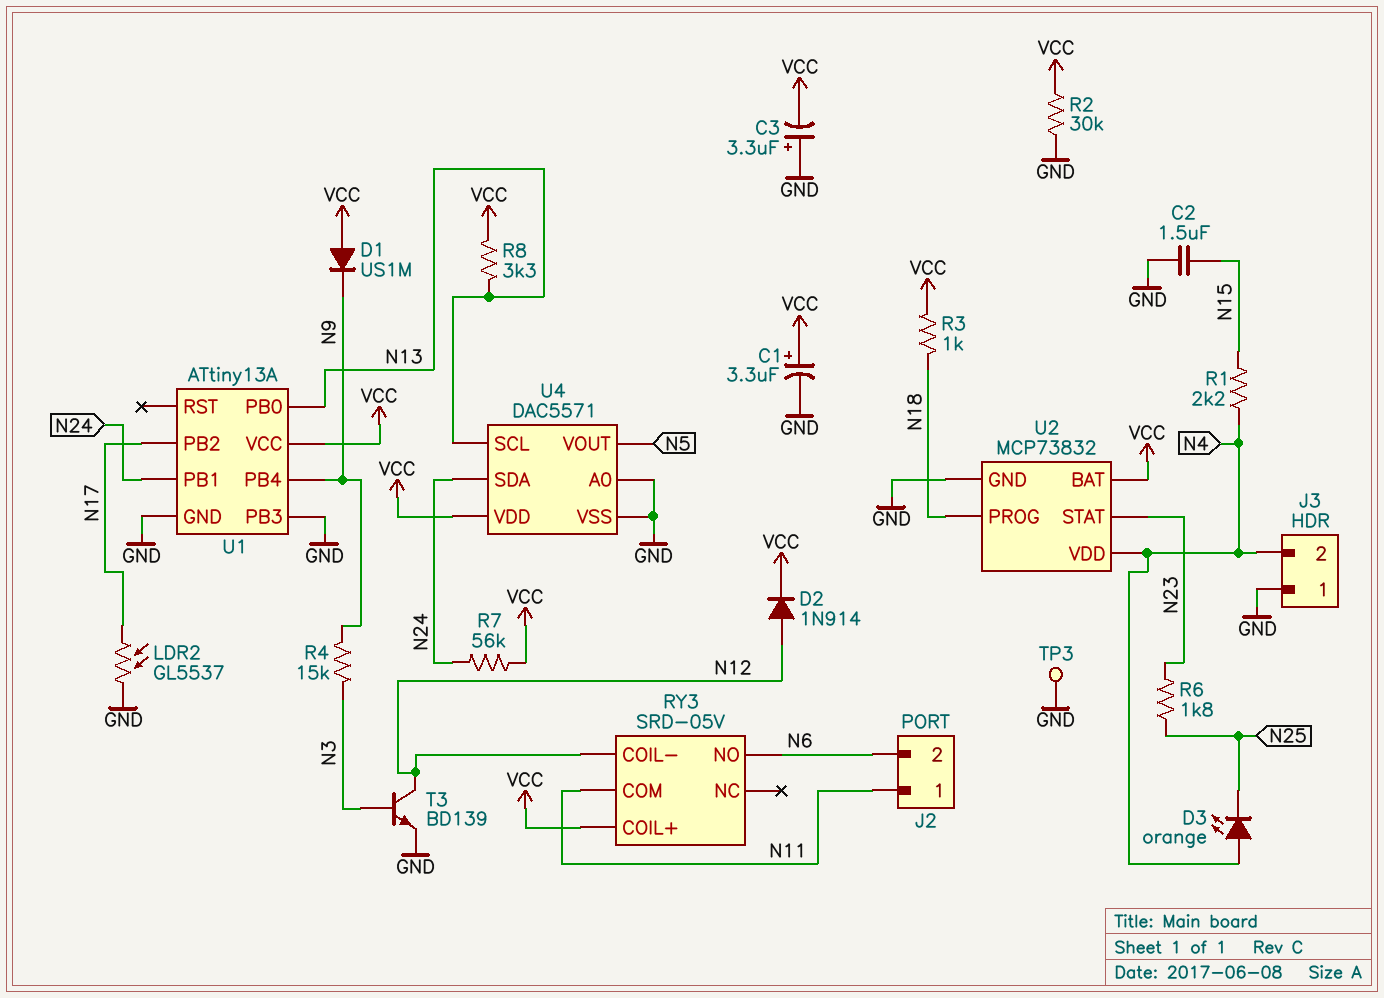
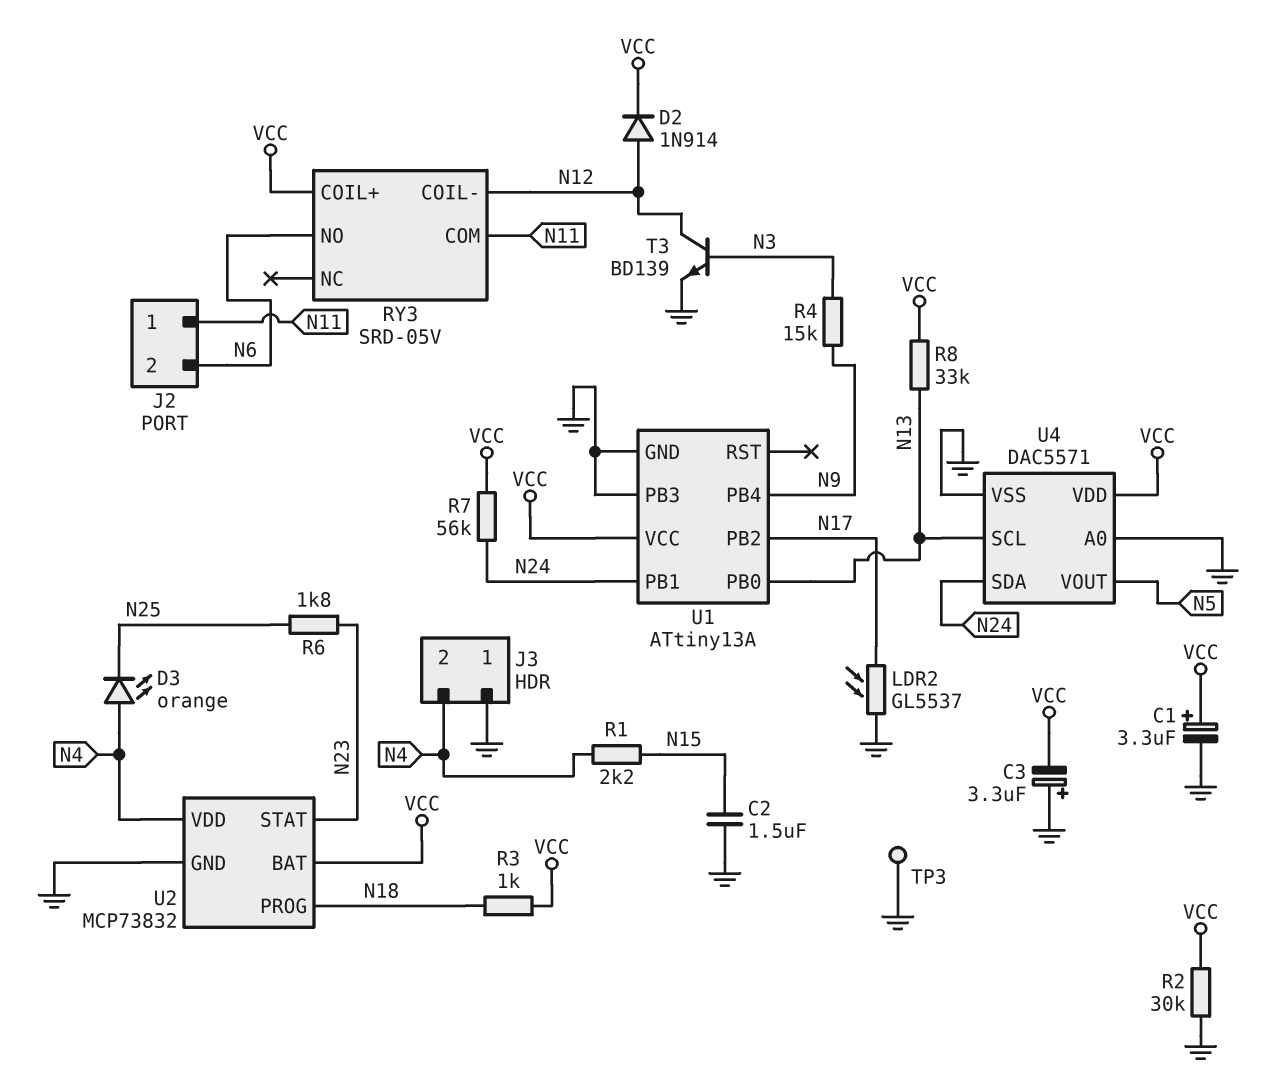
D1: diode US1M (A VCC, K N9) -> none
R8: 3.3k (N13, VCC) -> 33k (N13, VCC)

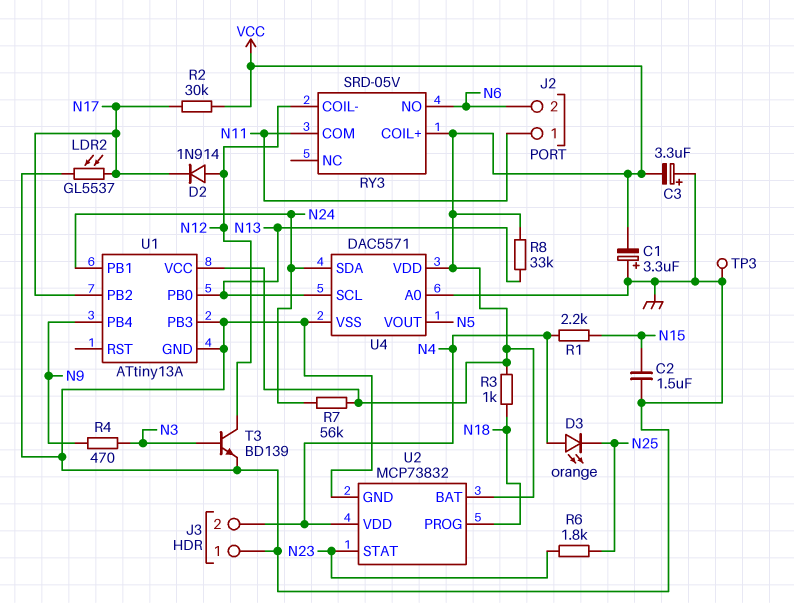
C1: 3.3uF (plus VCC, minus GND) -> 3.3uF (plus GND, minus VCC)
D2: diode 1N914 (A N12, K VCC) -> diode 1N914 (A N12, K N17)
R2: 30k (GND, VCC) -> 30k (N17, VCC)
R4: 15k (N3, N9) -> 470 (N3, N9)

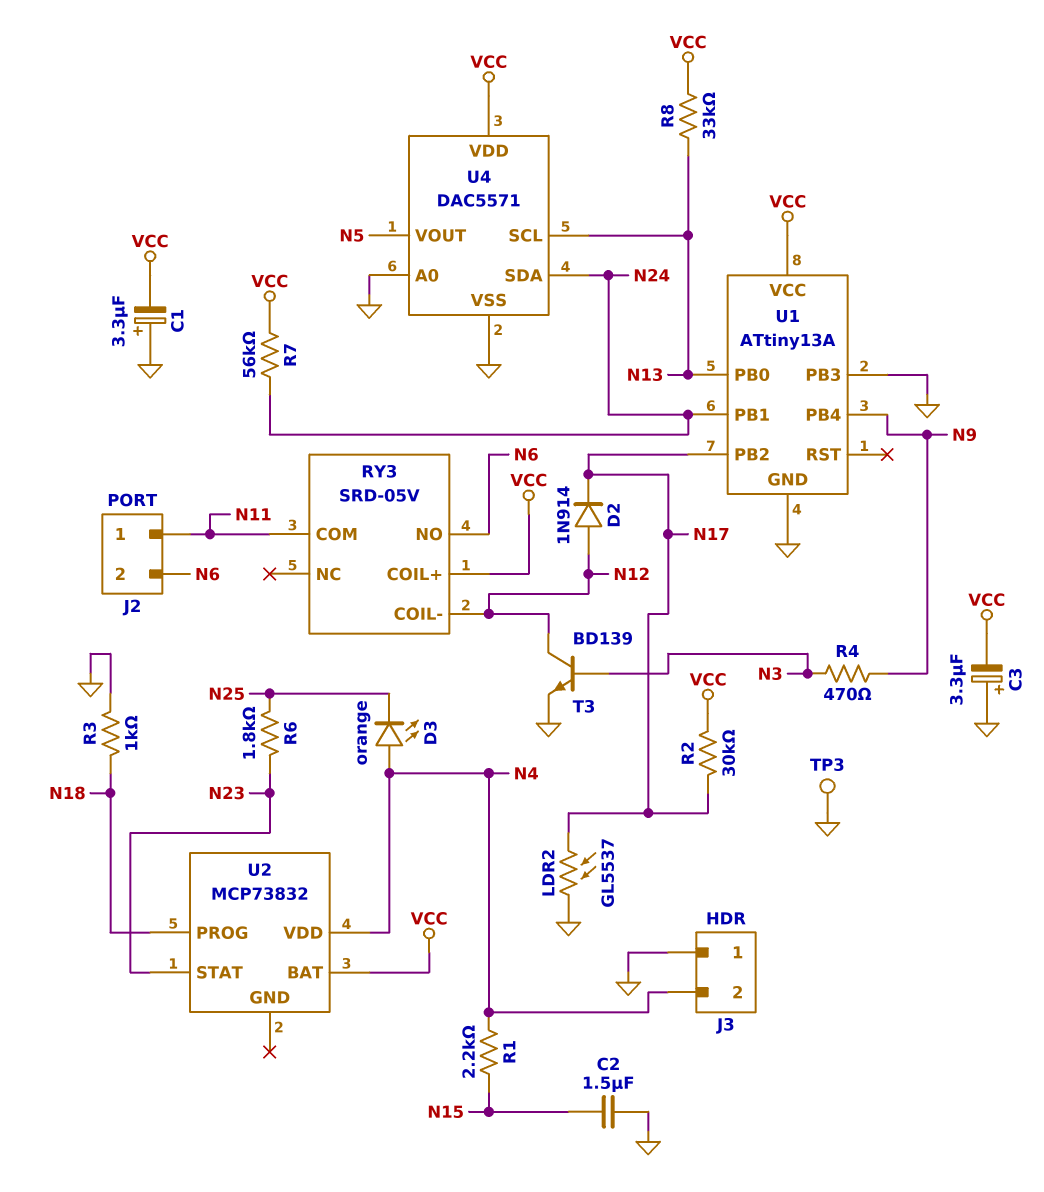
R3: 1k (N18, VCC) -> 1k (GND, N18)
U2 pin GND: GND -> none

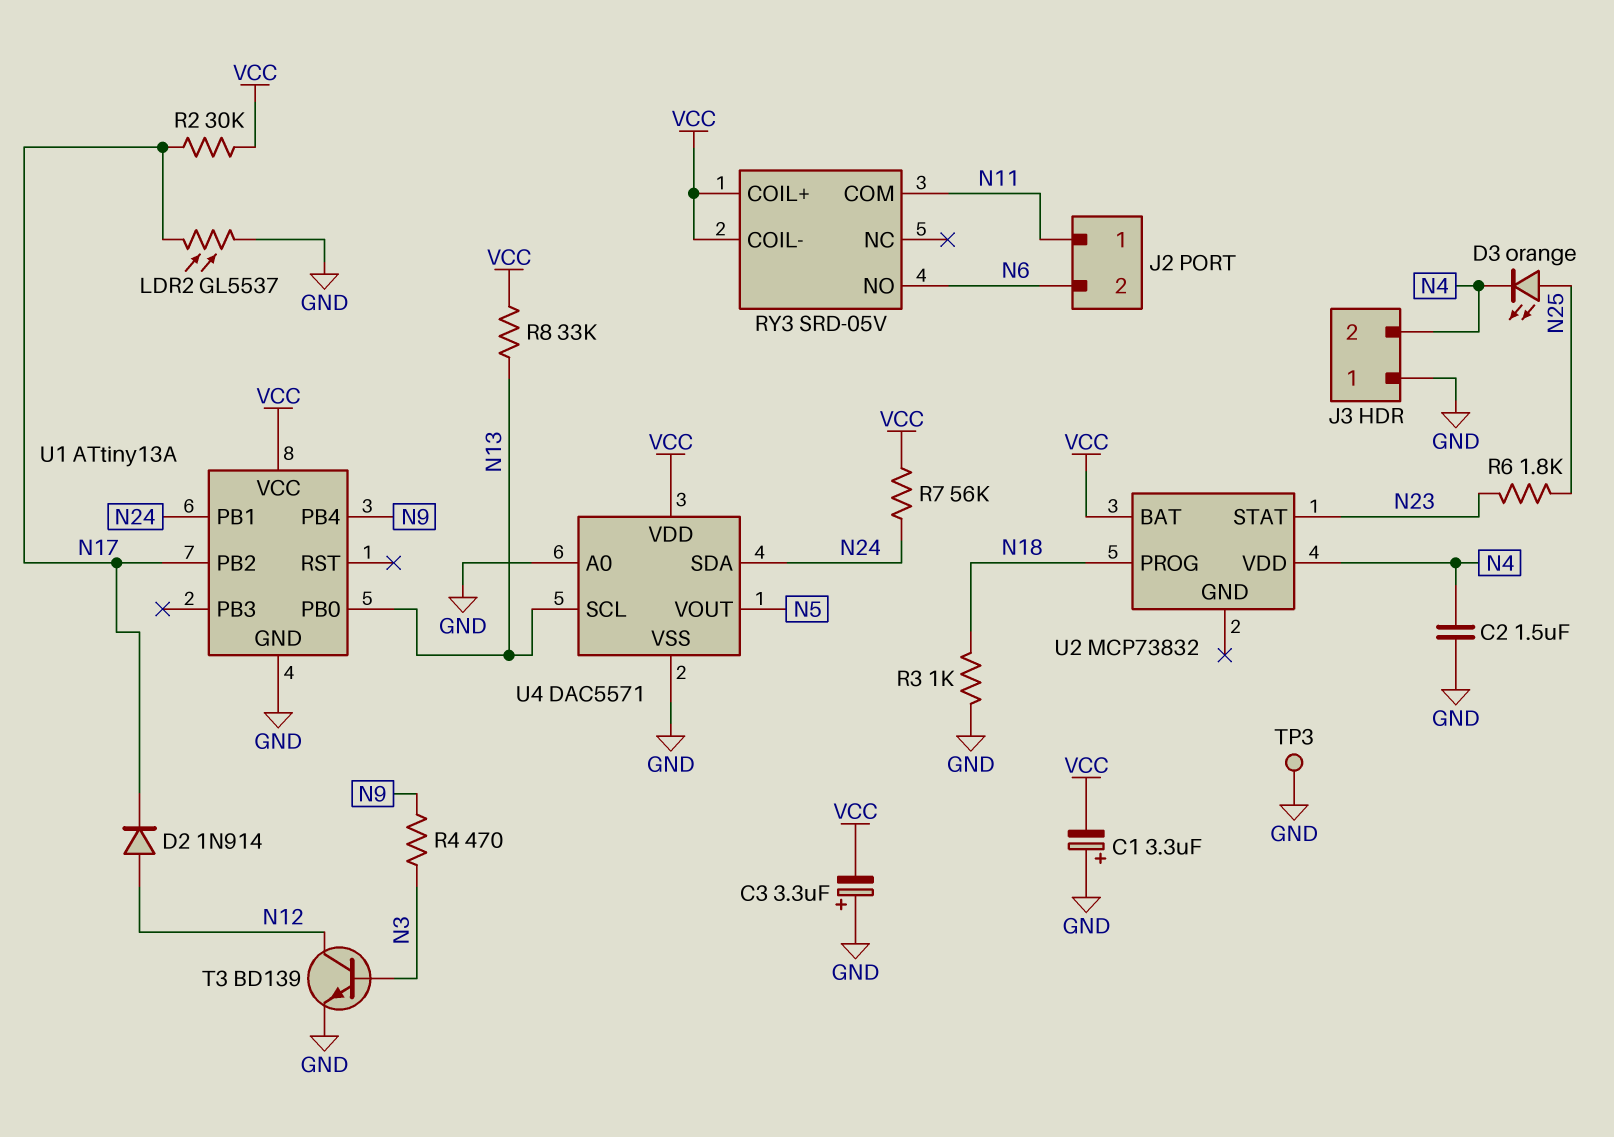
C2: 1.5uF (GND, N15) -> 1.5uF (GND, N4)
D3: LED orange (A N4, K N25) -> LED orange (A N25, K N4)
R1: 2.2k (N4, N15) -> none
RY3 pin COIL-: N12 -> VCC
U1 pin PB3: GND -> none

